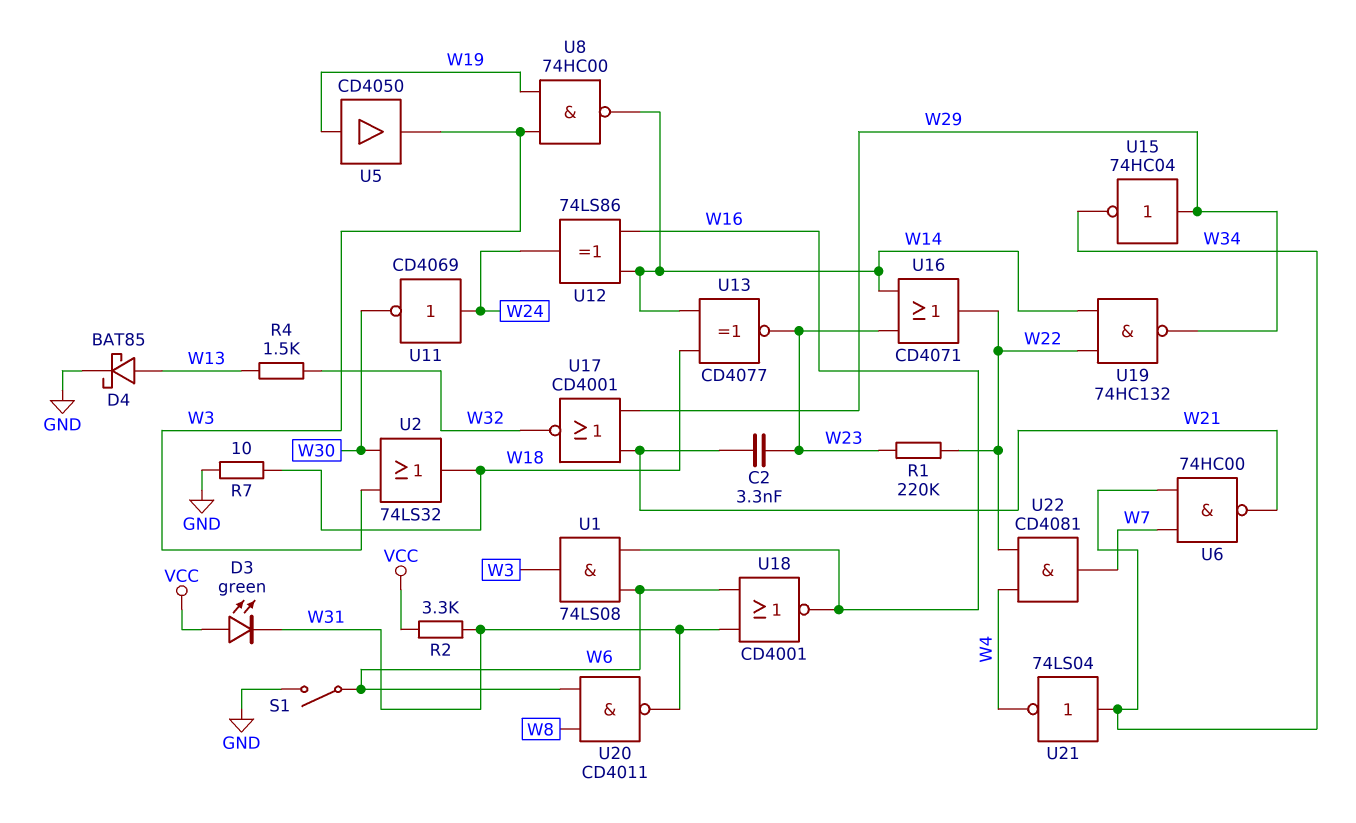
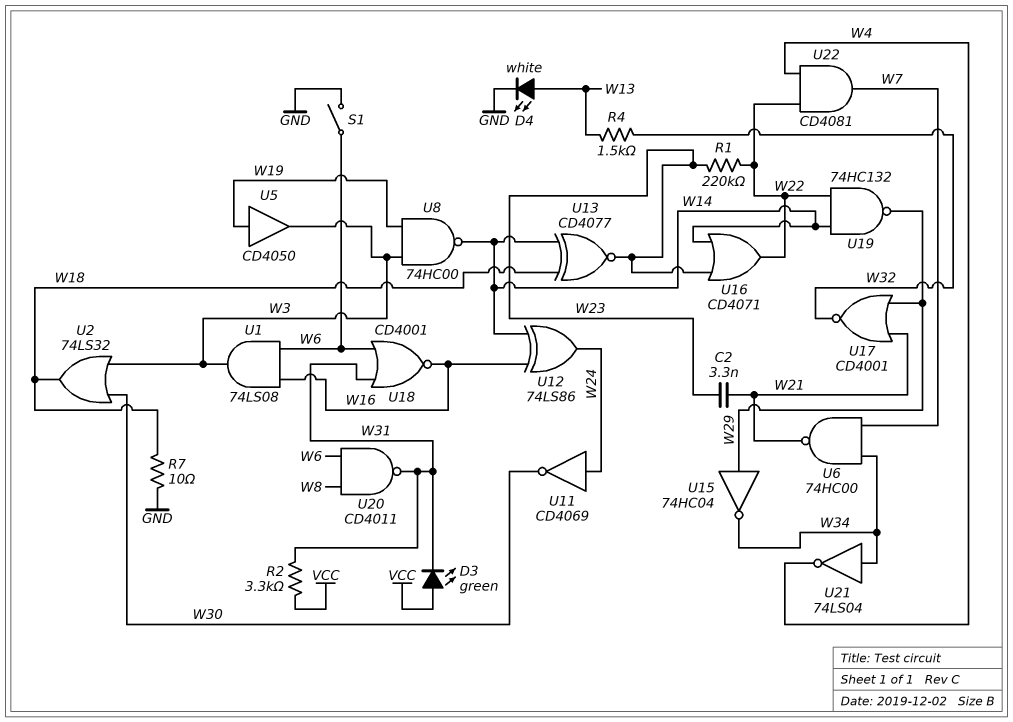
D4: schottky BAT85 (A W13, K GND) -> LED white (A W13, K GND)

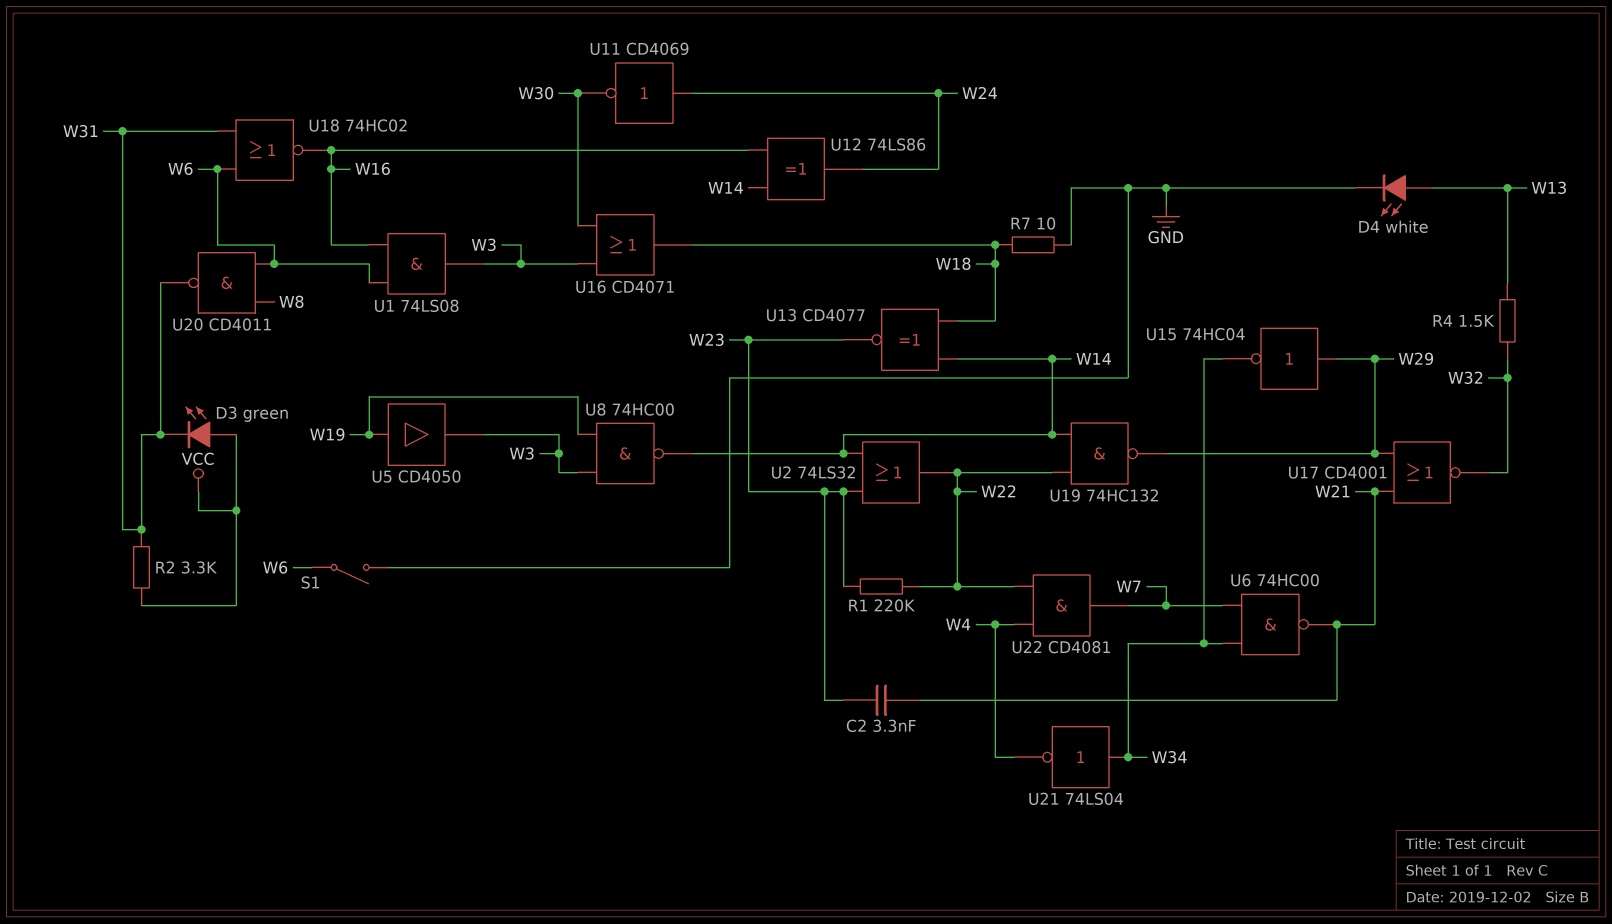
U2: OR 74LS32 (in W3, in W30, out W18) -> OR 74LS32 (in W14, in W23, out W22)
U16: OR CD4071 (in W14, in W23, out W22) -> OR CD4071 (in W3, in W30, out W18)
U18: NOR CD4001 (in W6, in W31, out W16) -> NOR 74HC02 (in W6, in W31, out W16)

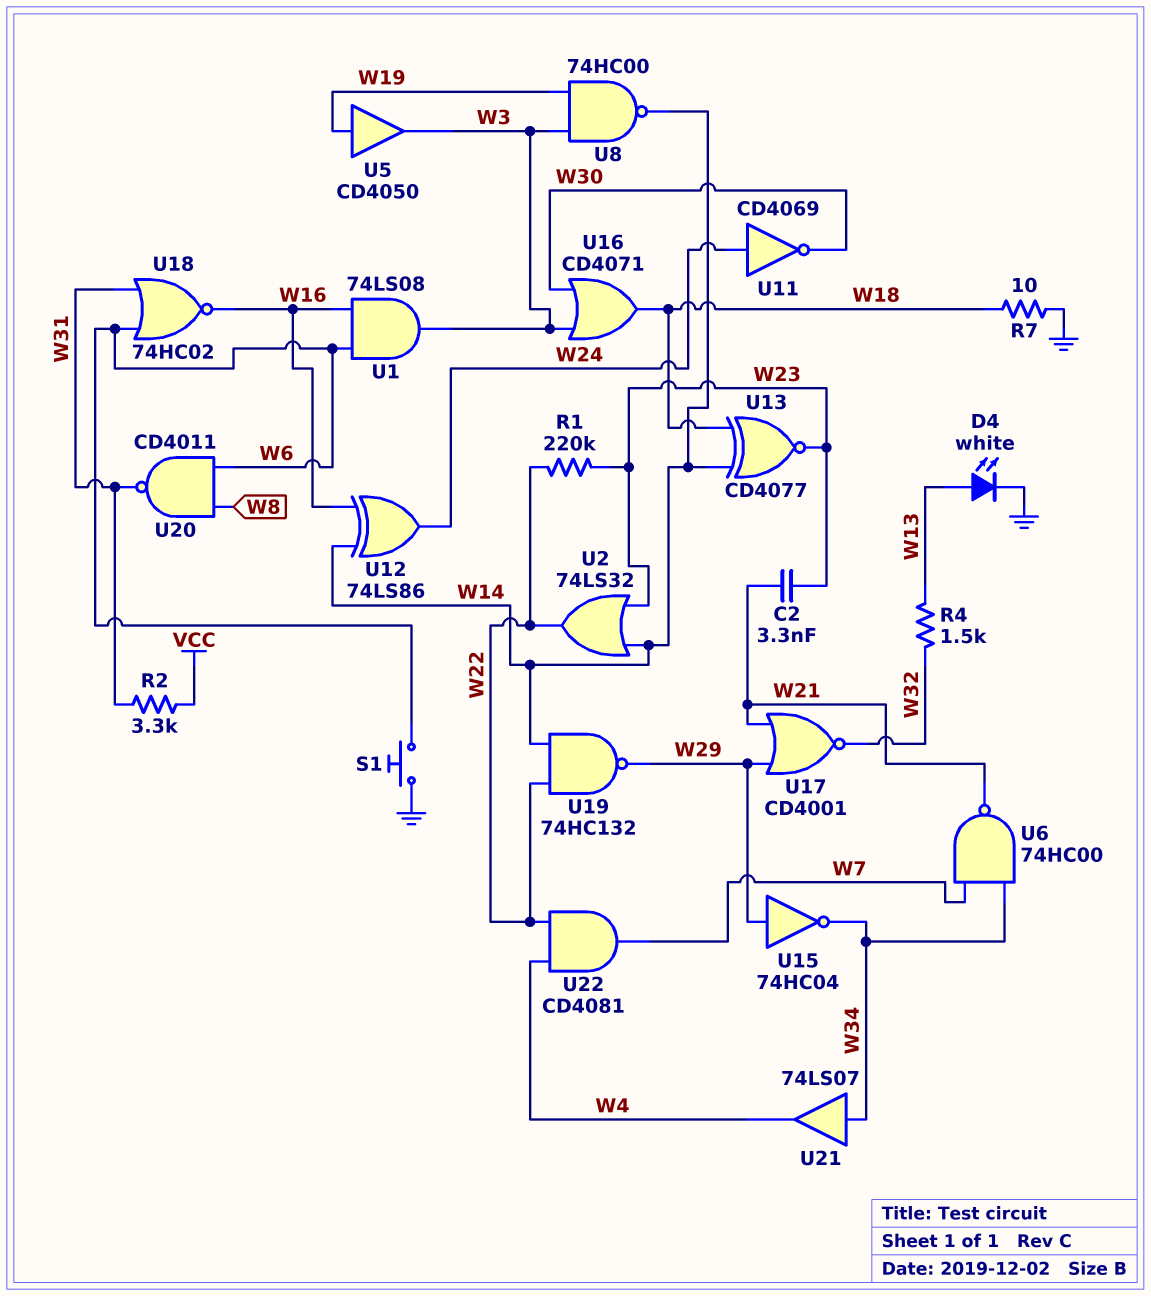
D3: LED green (A VCC, K W31) -> none
S1: switch (GND, W6) -> button (GND, W6)
U21: NOT 74LS04 (in W34, out W4) -> buffer 74LS07 (in W34, out W4)

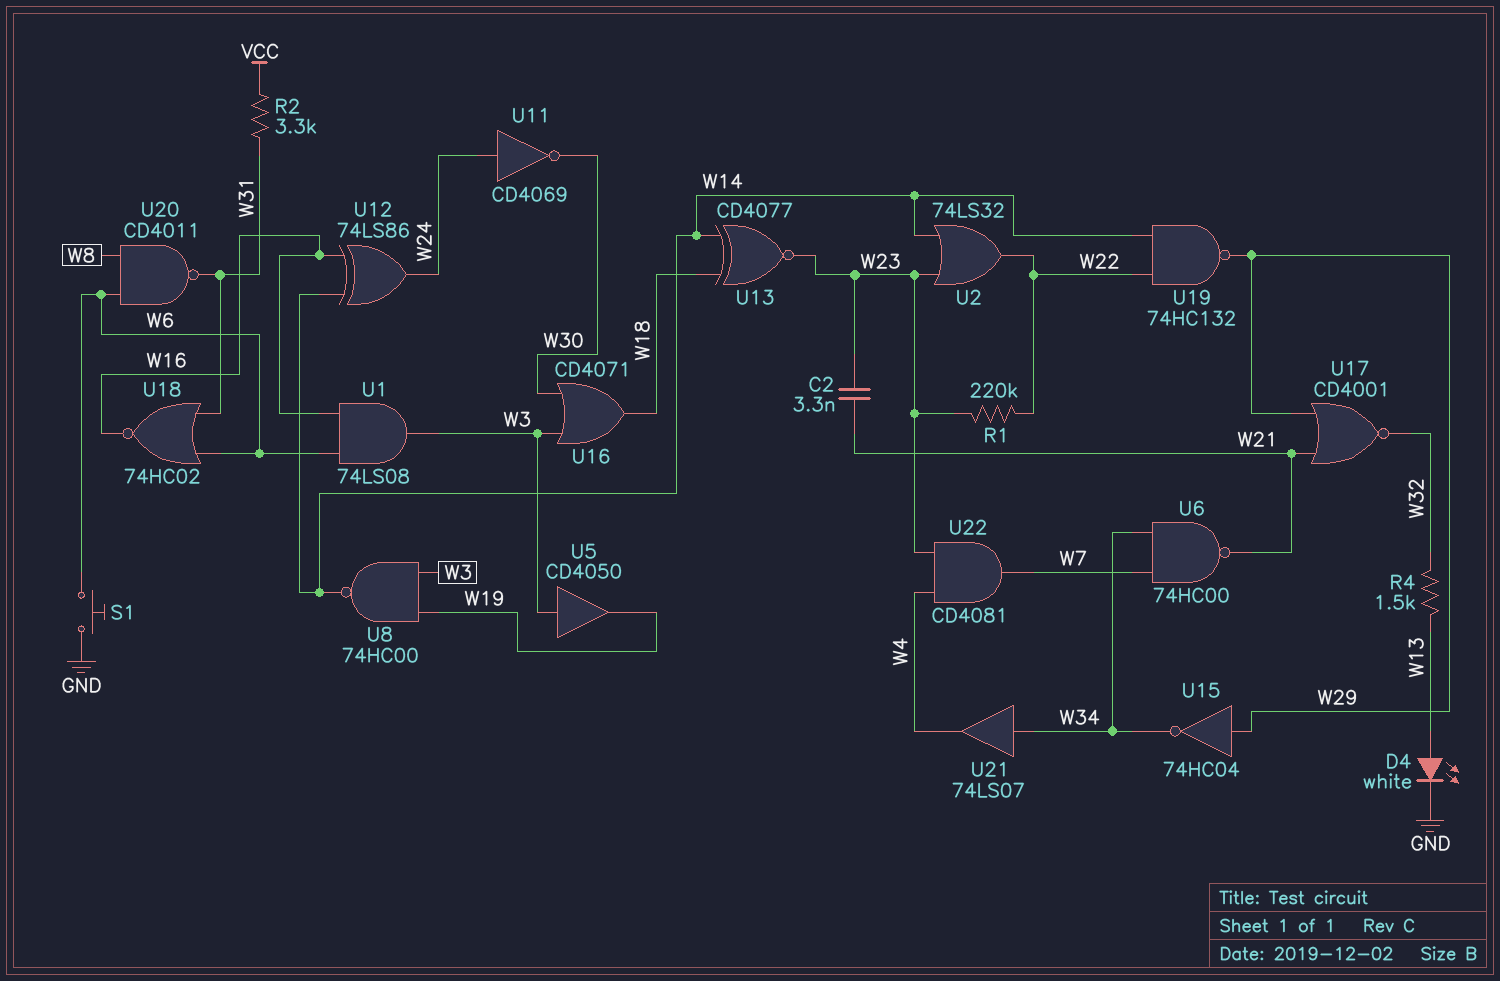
R7: 10 (GND, W18) -> none
U5: buffer CD4050 (in W19, out W3) -> buffer CD4050 (in W3, out W19)
U22: AND CD4081 (in W4, in W22, out W7) -> AND CD4081 (in W4, in W23, out W7)

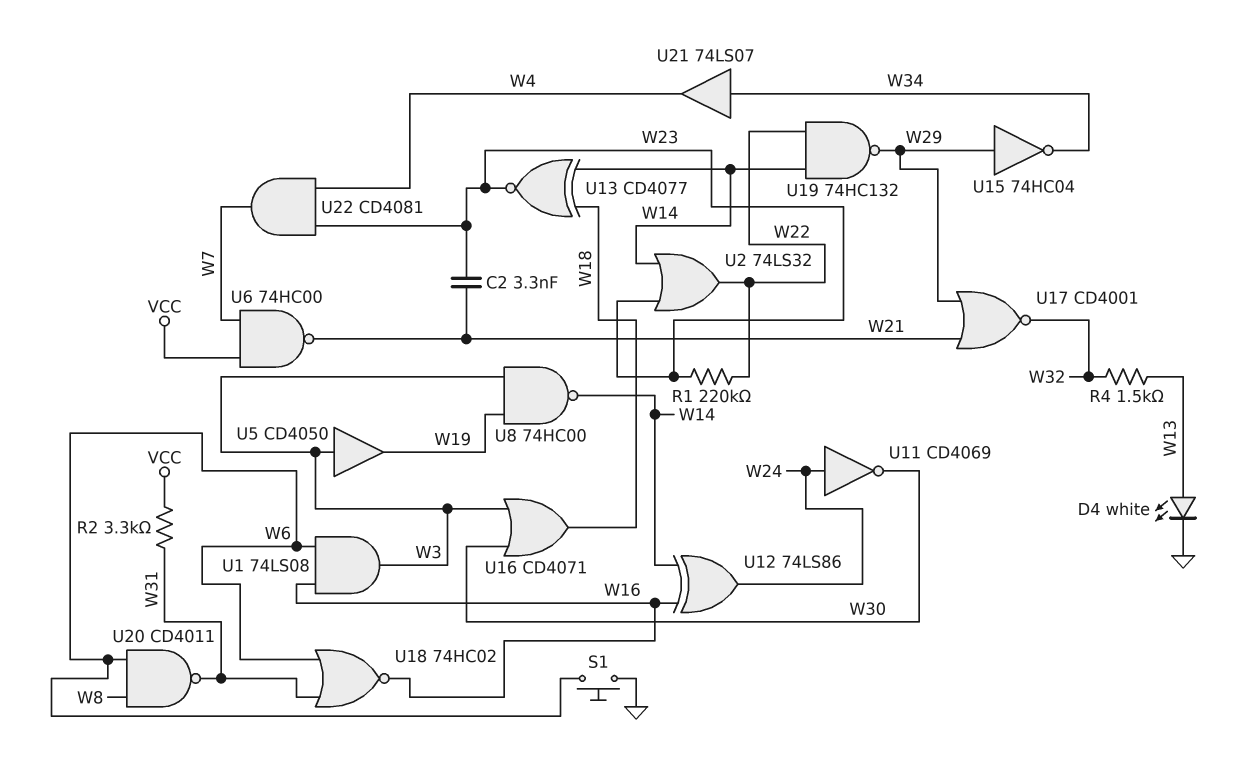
U6: NAND 74HC00 (in W7, in W34, out W21) -> NAND 74HC00 (in VCC, in W7, out W21)

